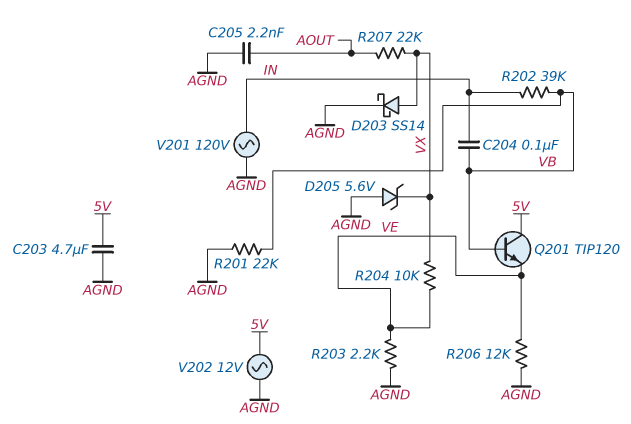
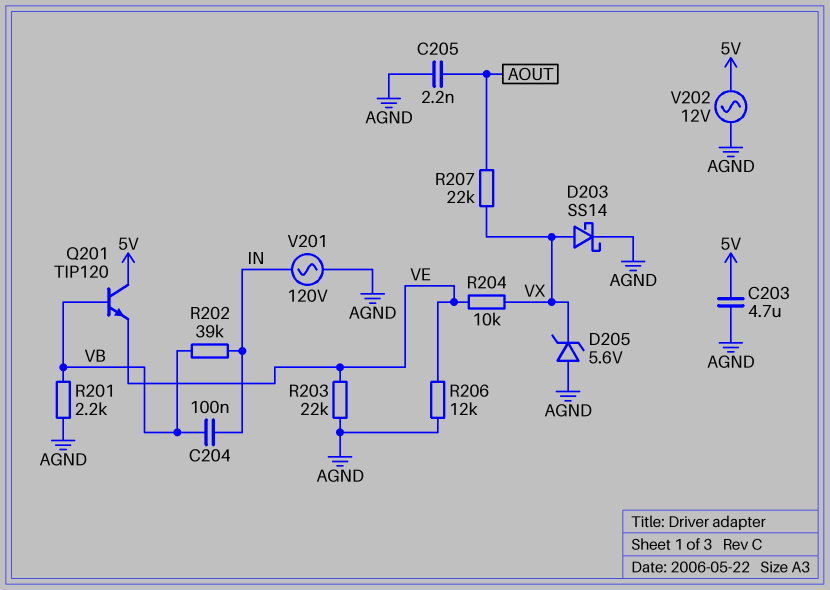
R201: 22k (AGND, VB) -> 2.2k (AGND, VB)
R203: 2.2k (AGND, VE) -> 22k (AGND, VE)

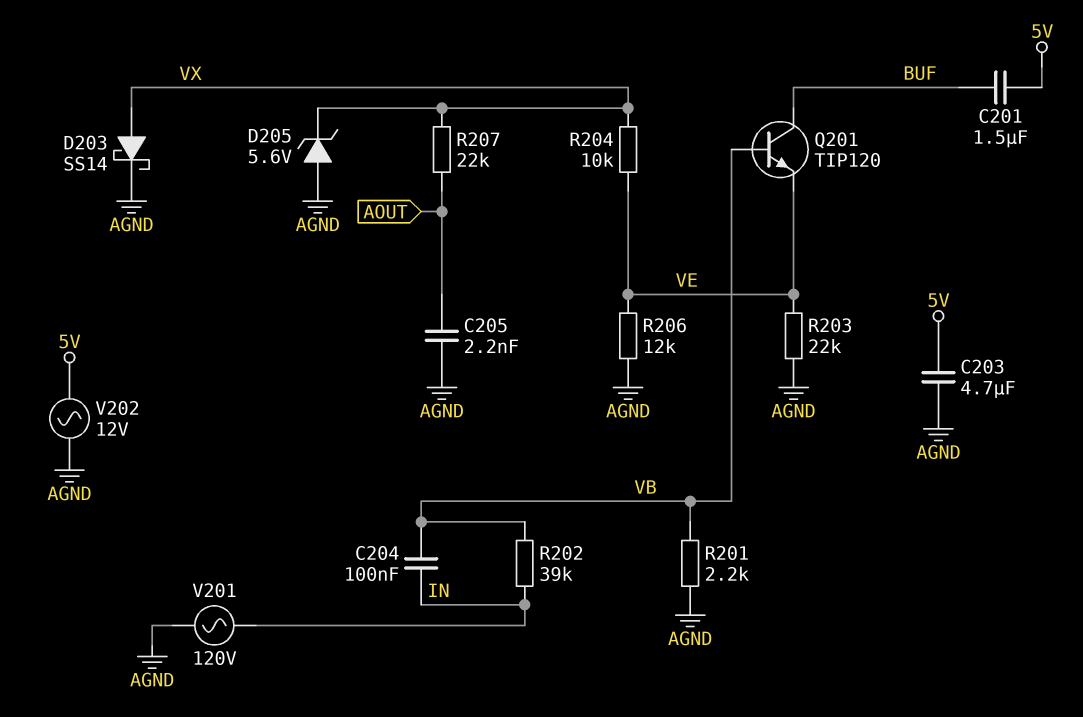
C201: none -> 1.5uF (5V, BUF)
Q201: NPN TIP120 (B VB, C 5V, E VE) -> NPN TIP120 (B VB, C BUF, E VE)

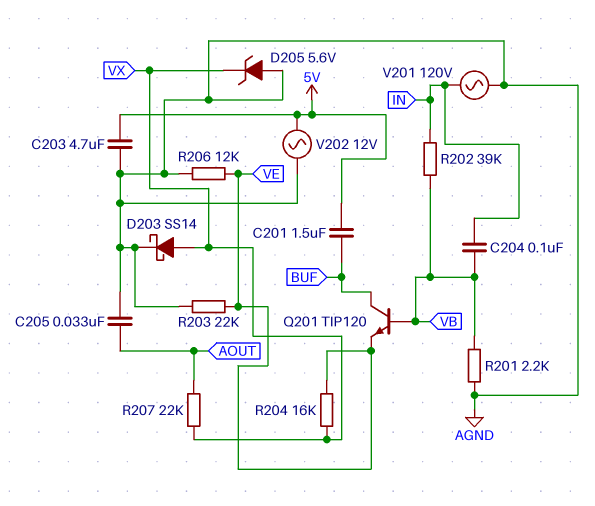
C205: 2.2nF (AGND, AOUT) -> 33nF (AGND, AOUT)
R204: 10k (VE, VX) -> 16k (VE, VX)

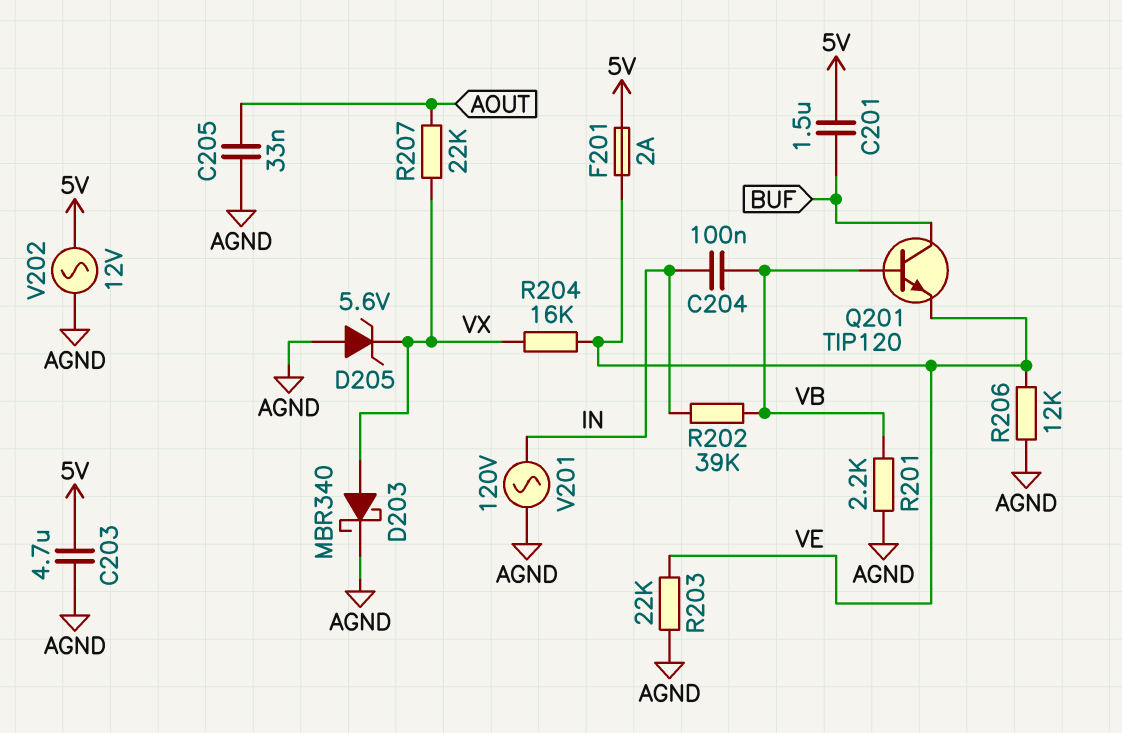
D203: schottky SS14 (A VX, K AGND) -> schottky MBR340 (A VX, K AGND)
F201: none -> 2A (5V, VE)

